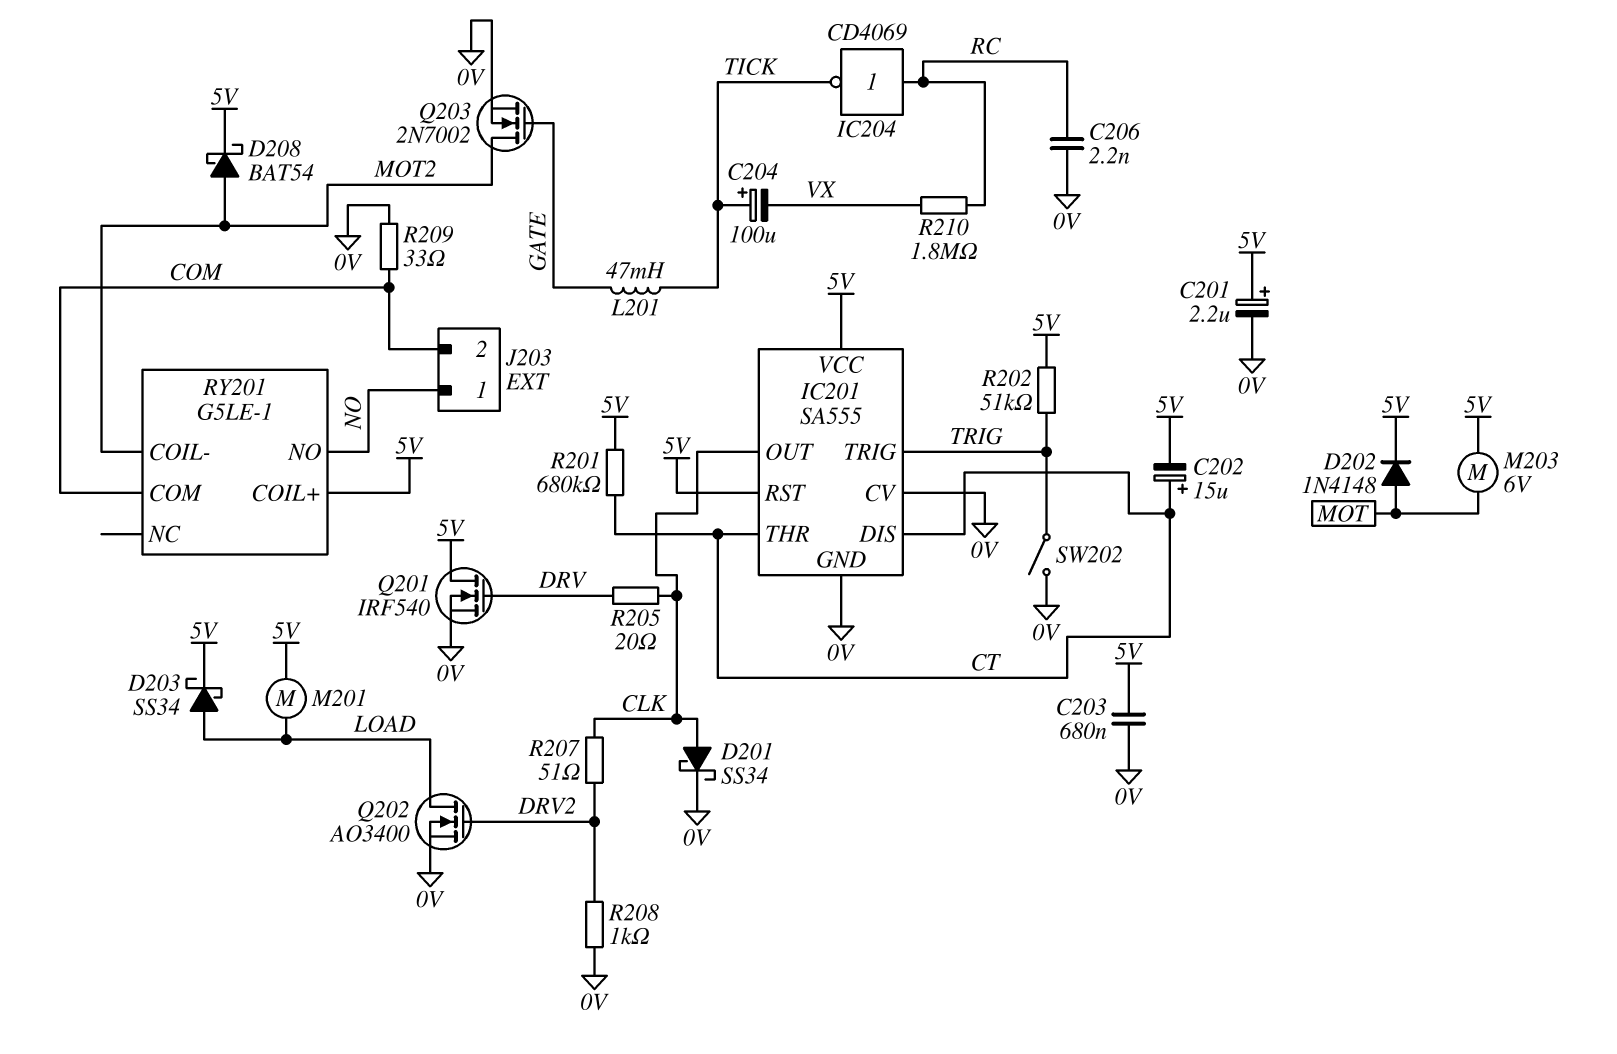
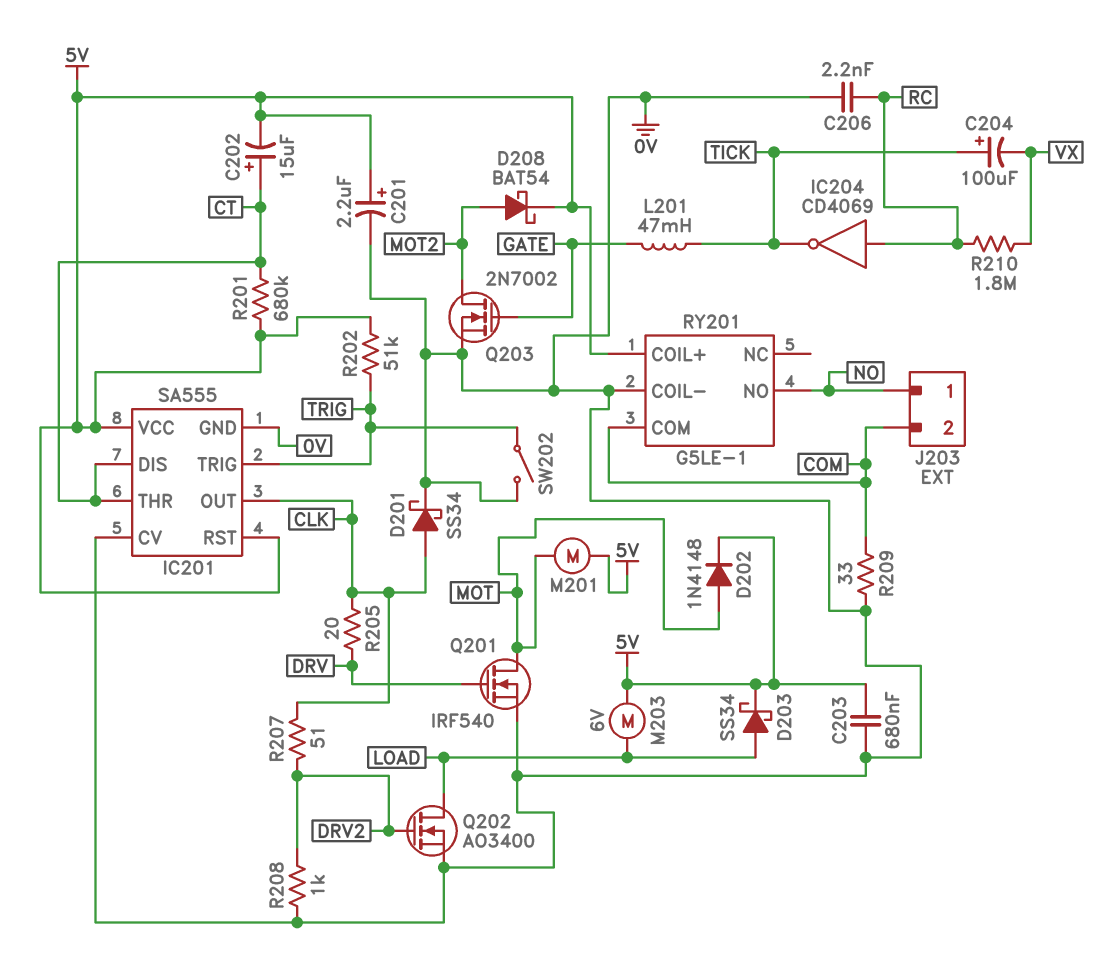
M201: motor (5V, LOAD) -> motor (5V, MOT)
M203: motor 6V (5V, MOT) -> motor 6V (5V, LOAD)
Q201: NMOS IRF540 (G DRV, D 5V, S 0V) -> NMOS IRF540 (G DRV, D MOT, S 0V)
RY201 pin COIL-: MOT2 -> 0V

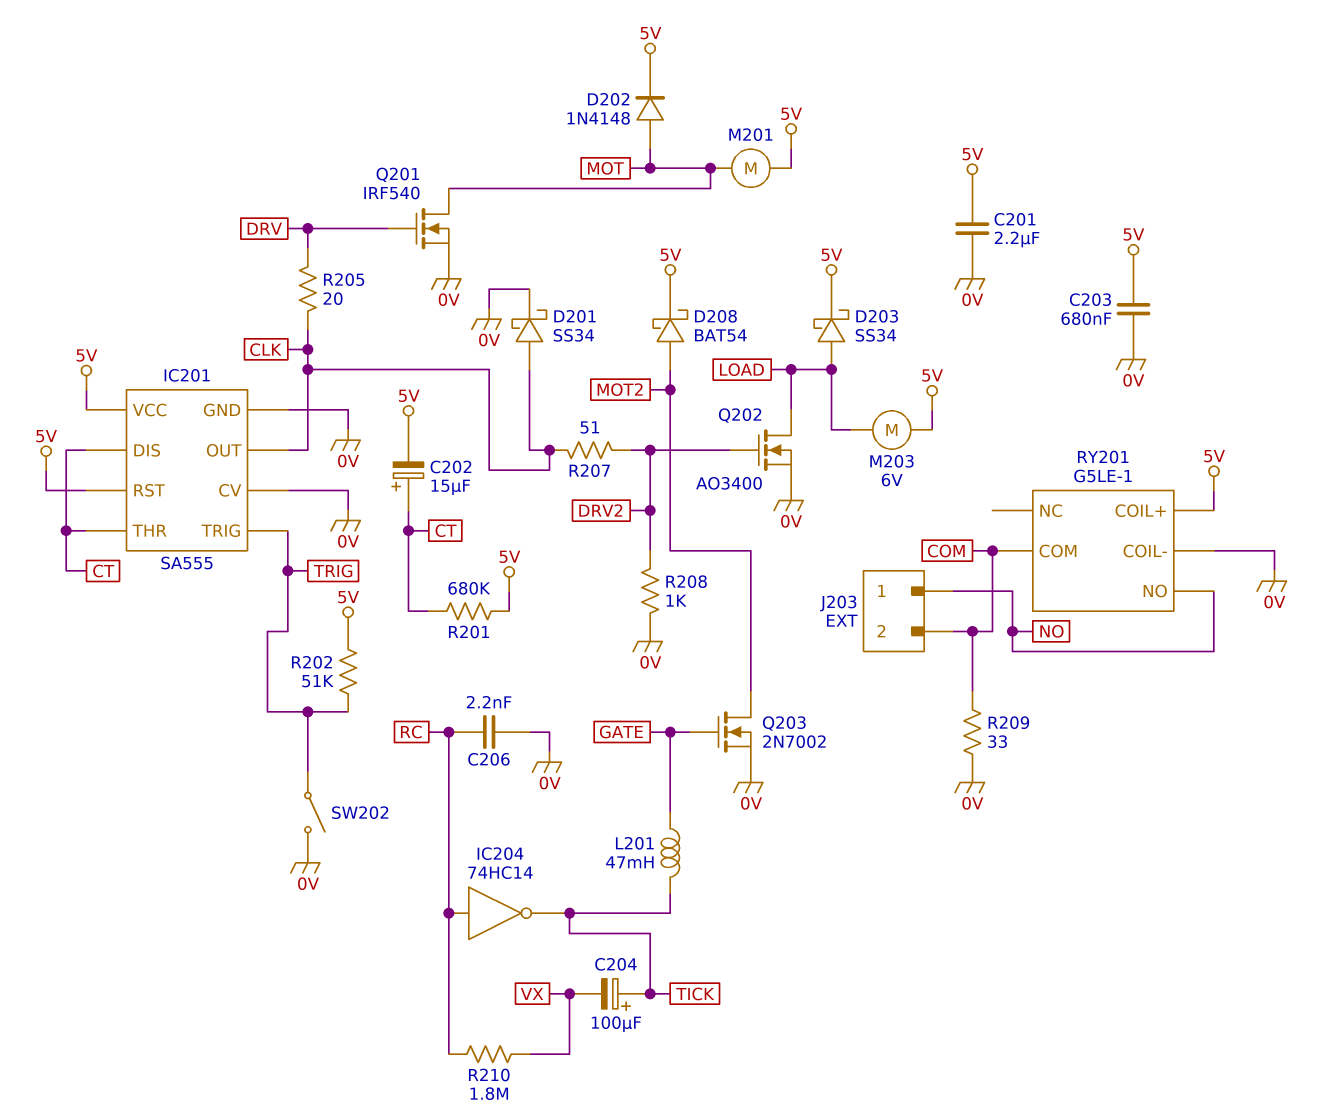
C201: 2.2uF (plus 5V, minus 0V) -> 2.2uF (0V, 5V)
IC204: NOT CD4069 (in RC, out TICK) -> NOT 74HC14 (in RC, out TICK)

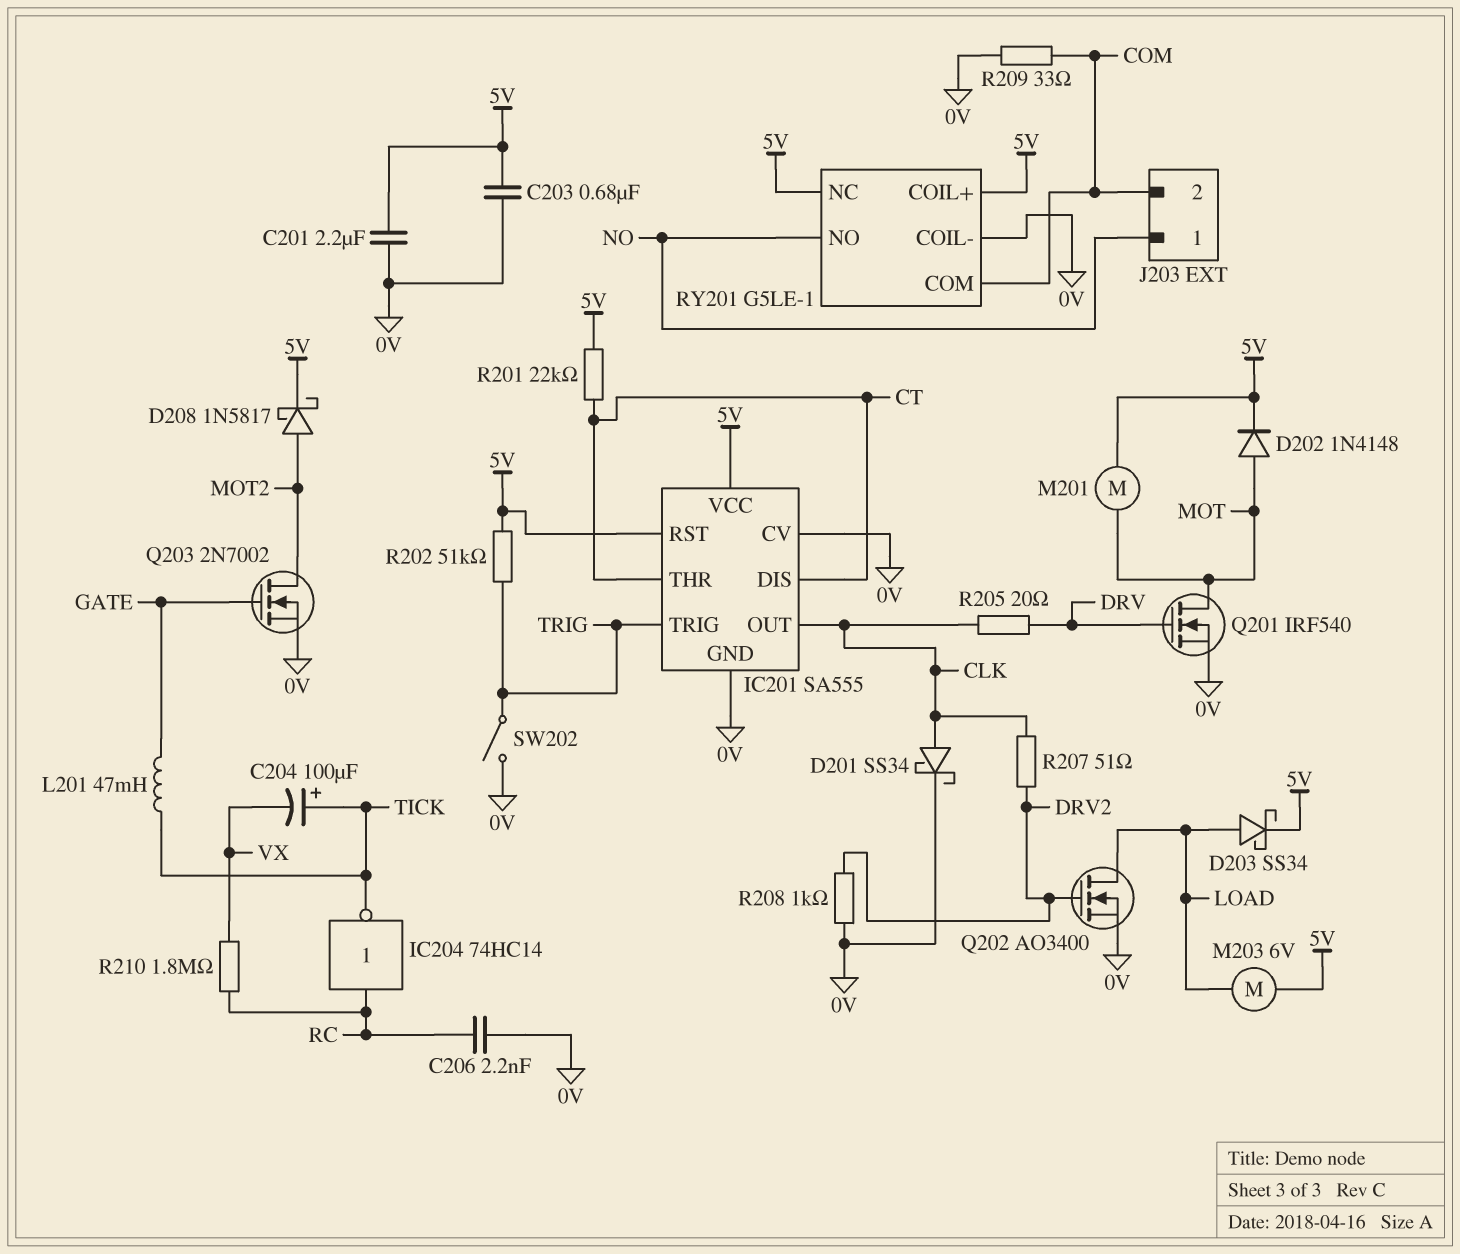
C202: 15uF (plus CT, minus 5V) -> none
D208: schottky BAT54 (A MOT2, K 5V) -> schottky 1N5817 (A MOT2, K 5V)
R201: 680k (5V, CT) -> 22k (5V, CT)
RY201 pin NC: none -> 5V

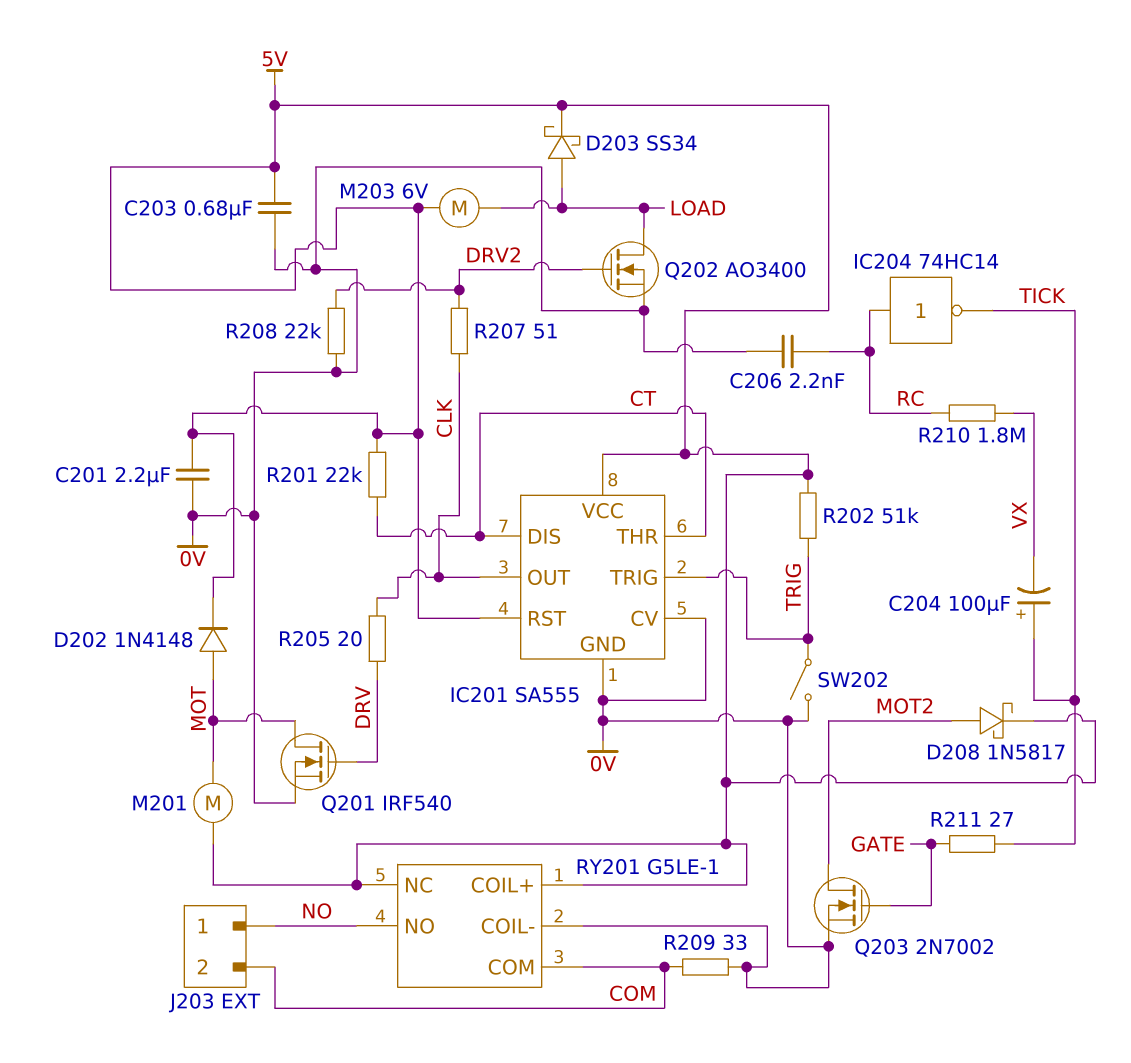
D201: schottky SS34 (A CLK, K 0V) -> none
L201: 47mH (GATE, TICK) -> none
R208: 1k (0V, DRV2) -> 22k (0V, DRV2)
R211: none -> 27 (GATE, TICK)

